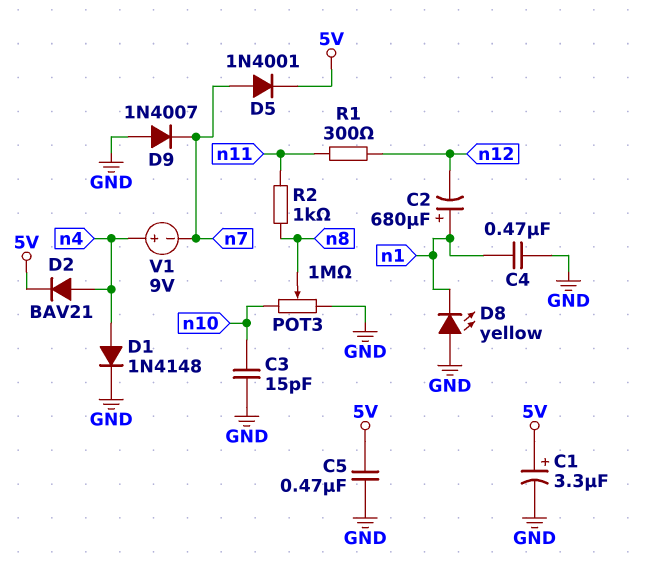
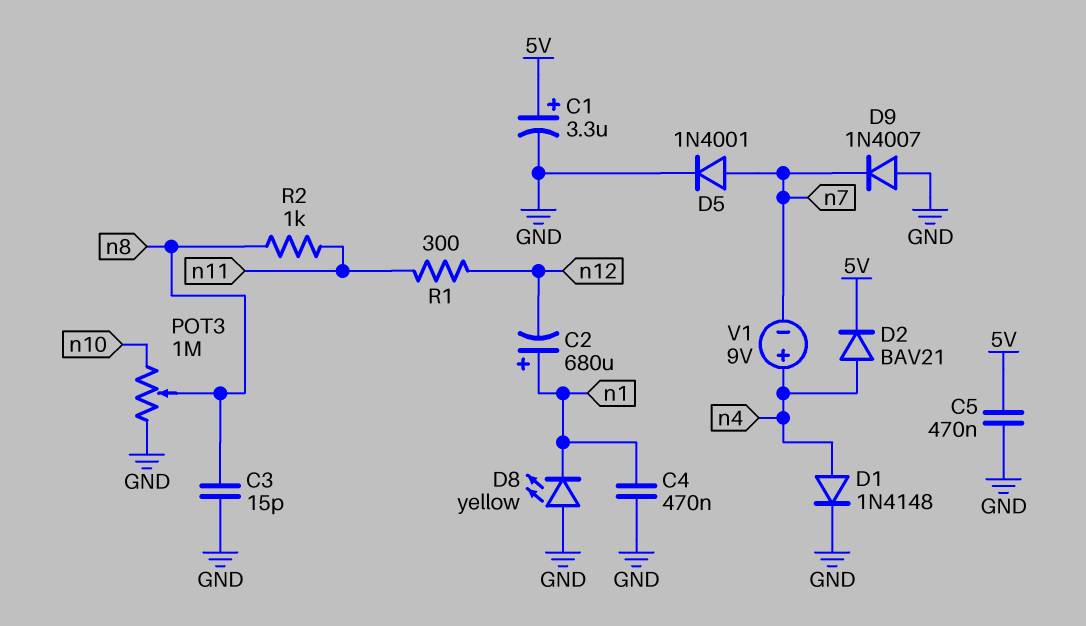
C3: 15pF (GND, n10) -> 15pF (GND, n8)
D5: diode 1N4001 (A n7, K 5V) -> diode 1N4001 (A n7, K GND)

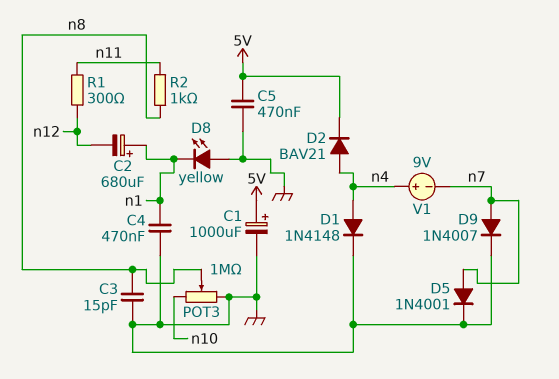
C1: 3.3uF (plus 5V, minus GND) -> 1000uF (plus 5V, minus GND)
D9: diode 1N4007 (A GND, K n7) -> diode 1N4007 (A n7, K GND)

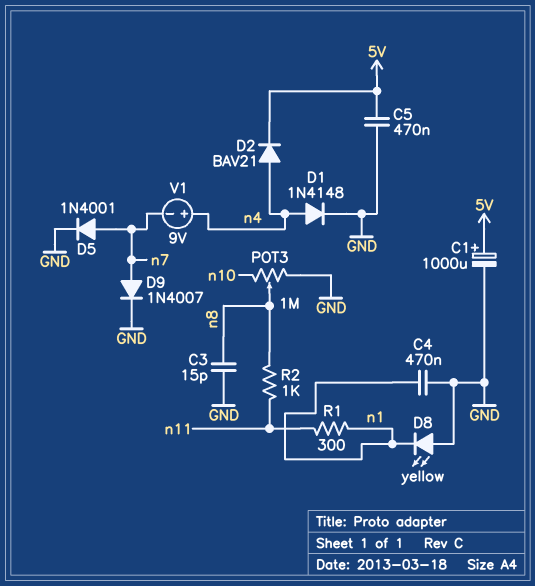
C2: 680uF (plus n1, minus n12) -> none
R1: 300 (n11, n12) -> 300 (n1, n11)

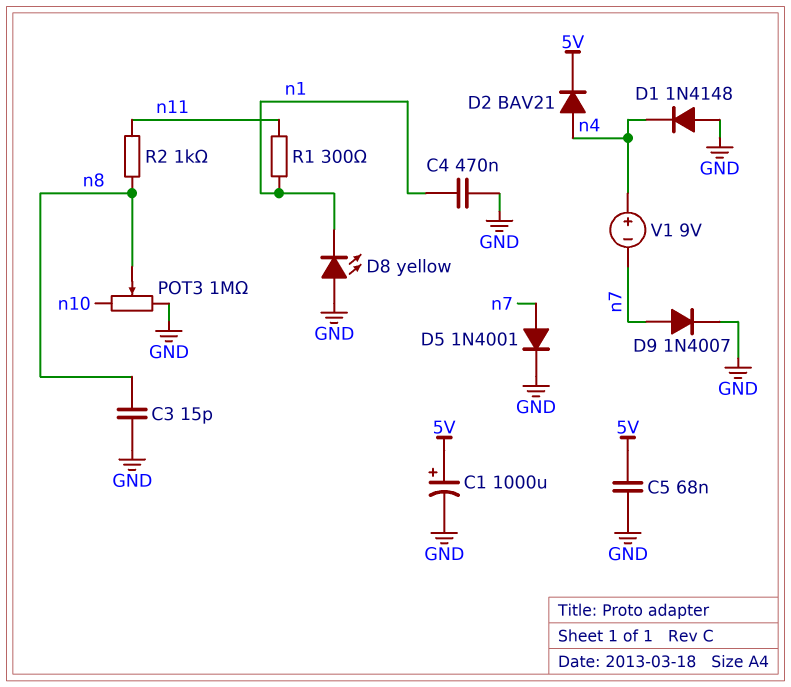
C5: 470nF (5V, GND) -> 68nF (5V, GND)
D1: diode 1N4148 (A n4, K GND) -> diode 1N4148 (A GND, K n4)

